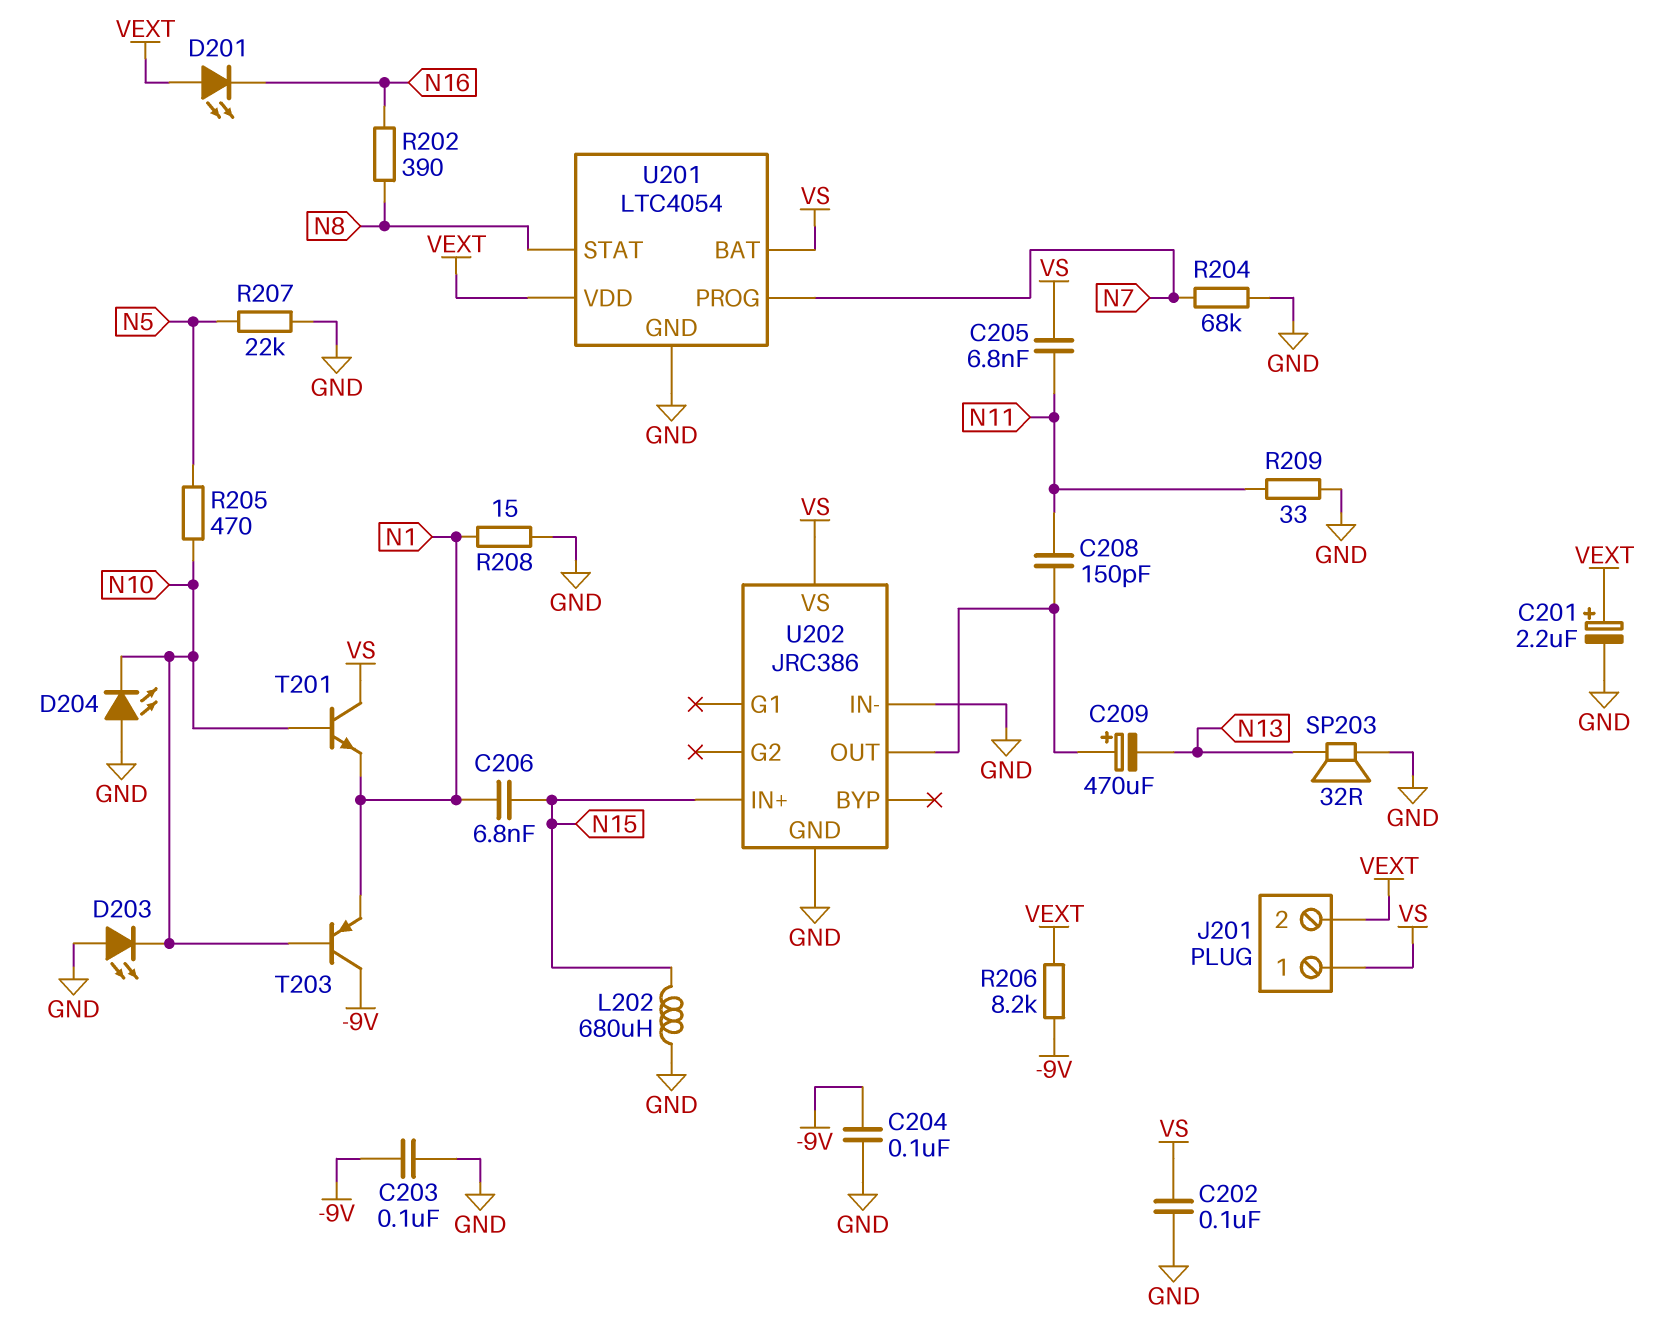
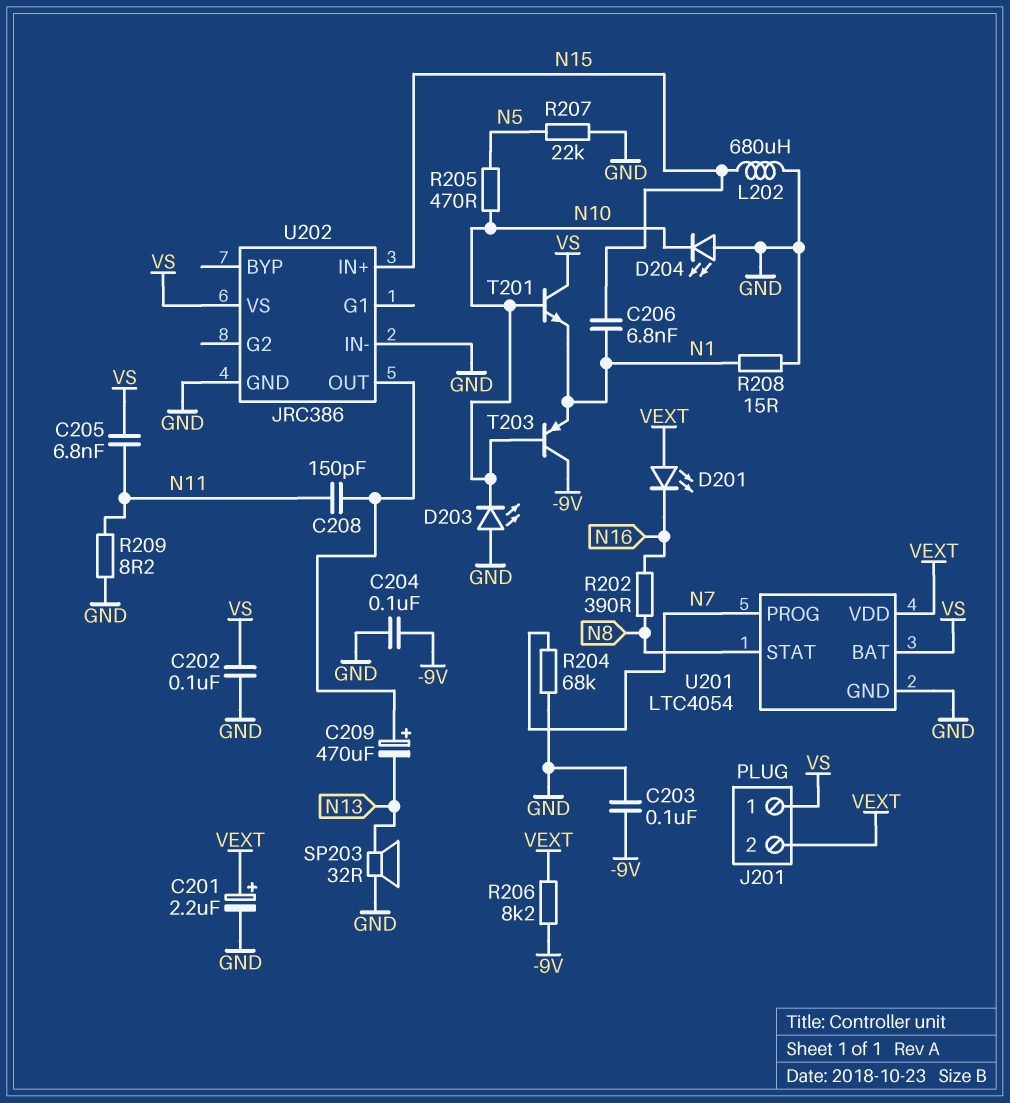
R209: 33 (GND, N11) -> 8.2 (GND, N11)

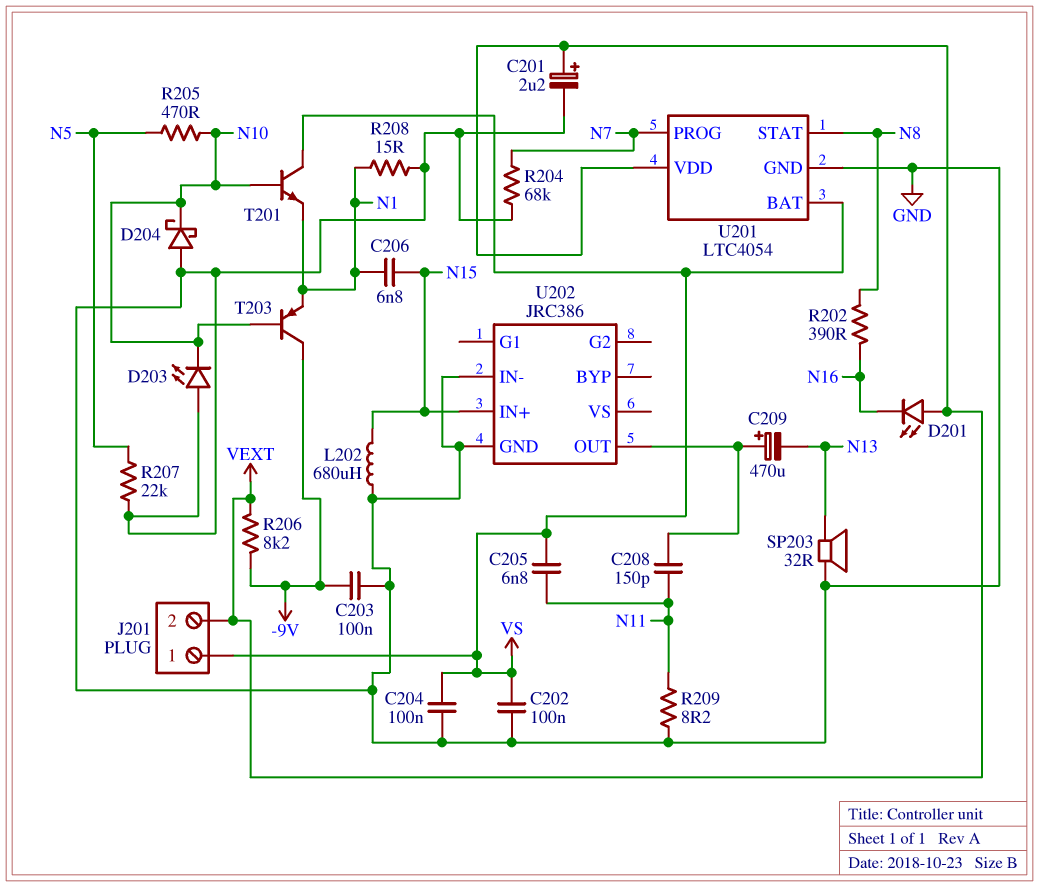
C204: 100nF (-9V, GND) -> 100nF (GND, VS)
D204: LED (A GND, K N10) -> schottky (A GND, K N10)
U202 pin VS: VS -> none

